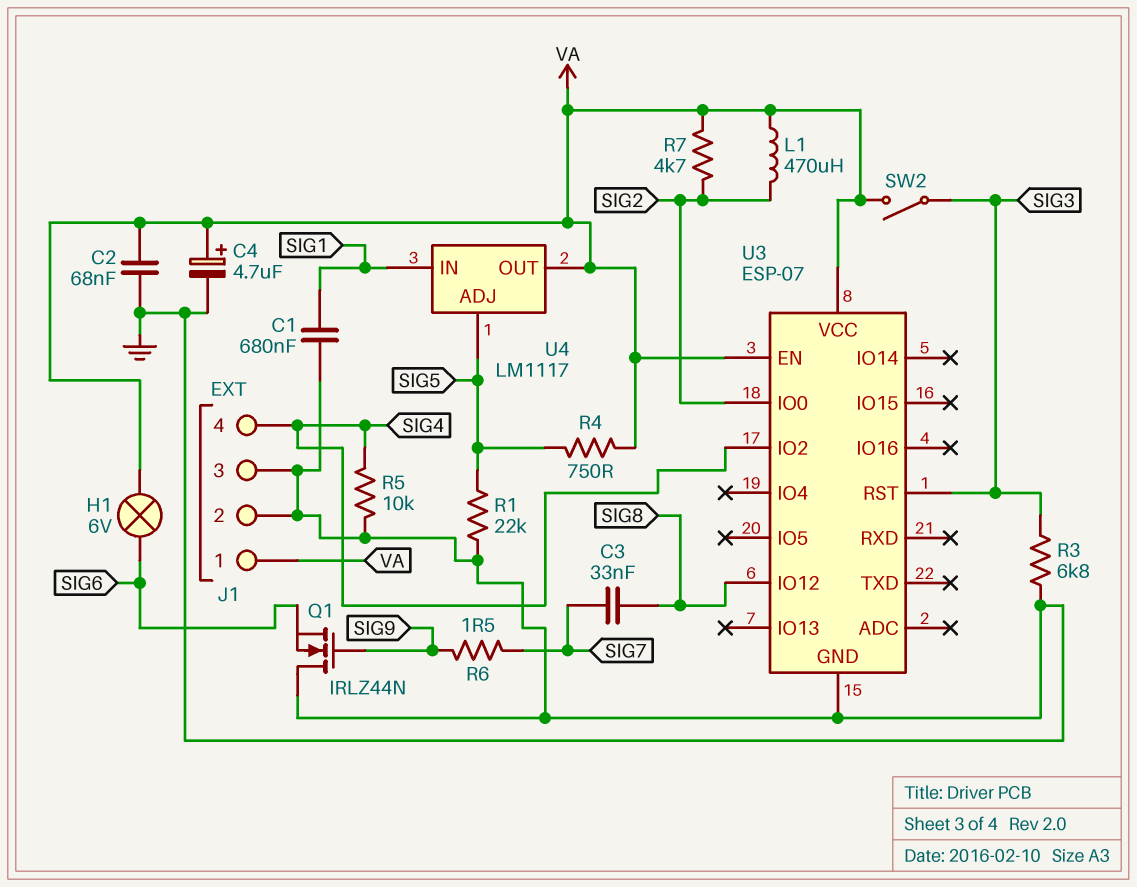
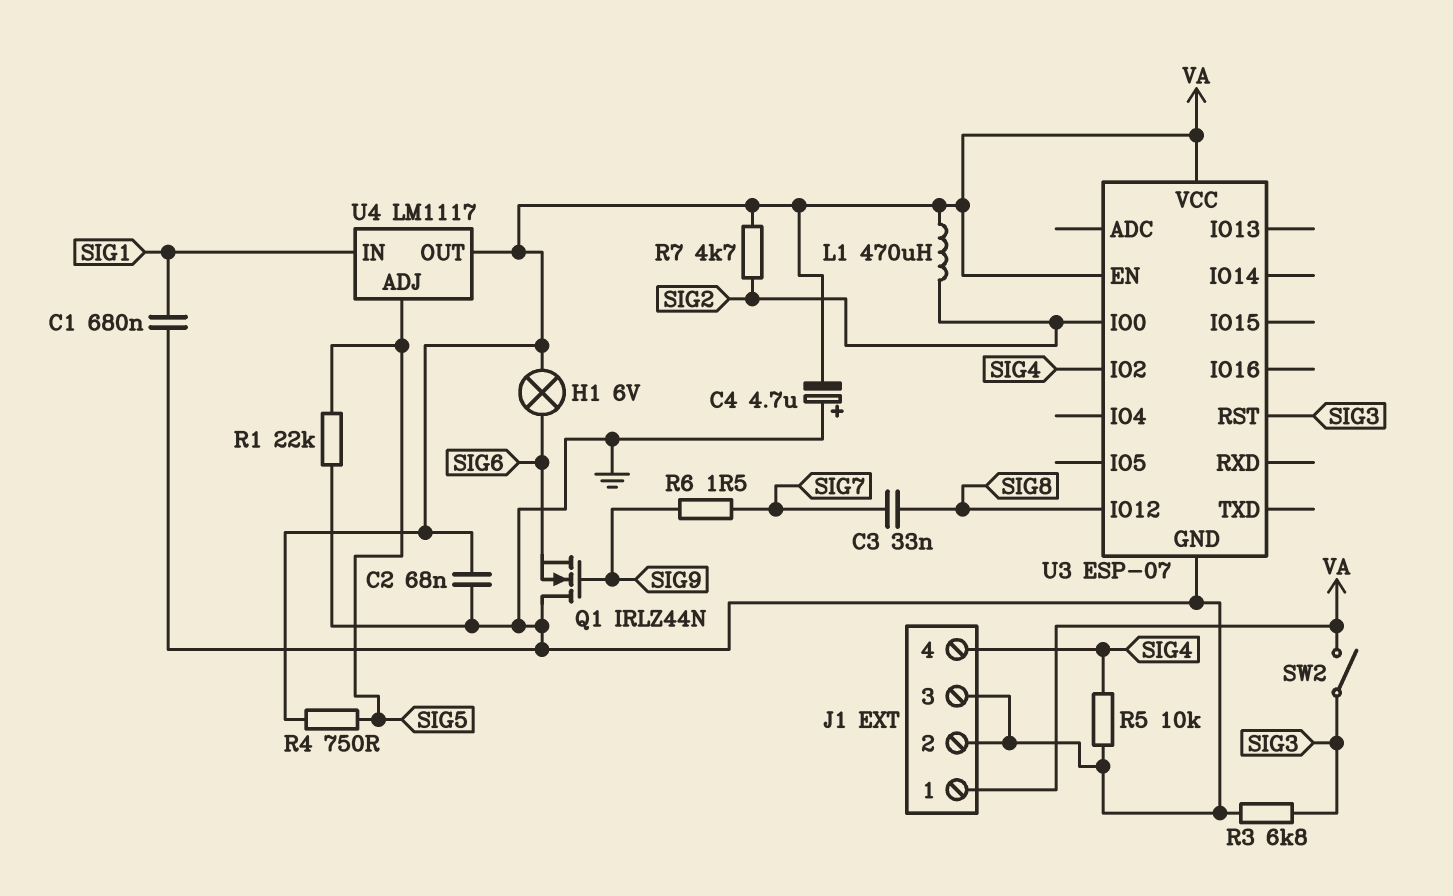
C4: 4.7uF (plus VA, minus GND) -> 4.7uF (plus GND, minus VA)

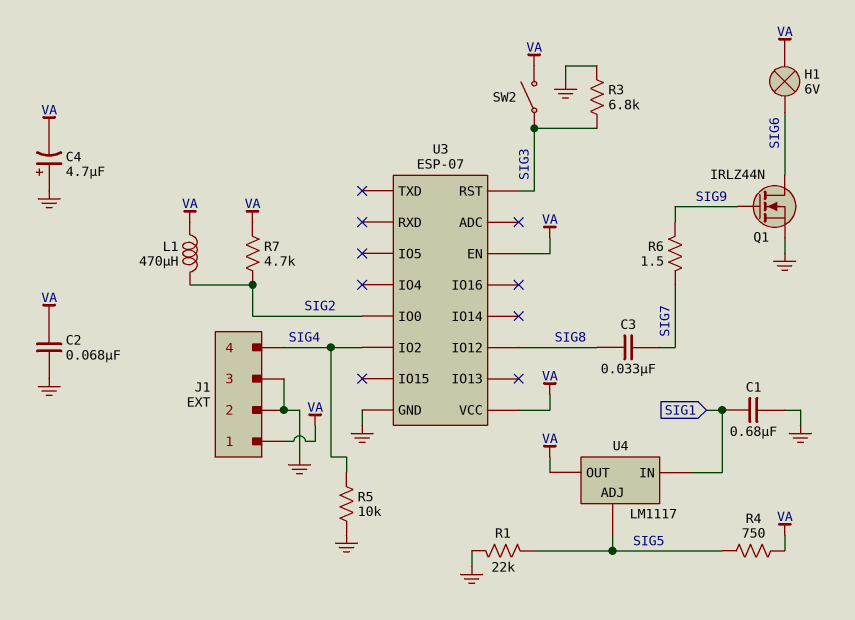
Q1: NMOS IRLZ44N (G SIG9, D GND, S SIG6) -> NMOS IRLZ44N (G SIG9, D SIG6, S GND)

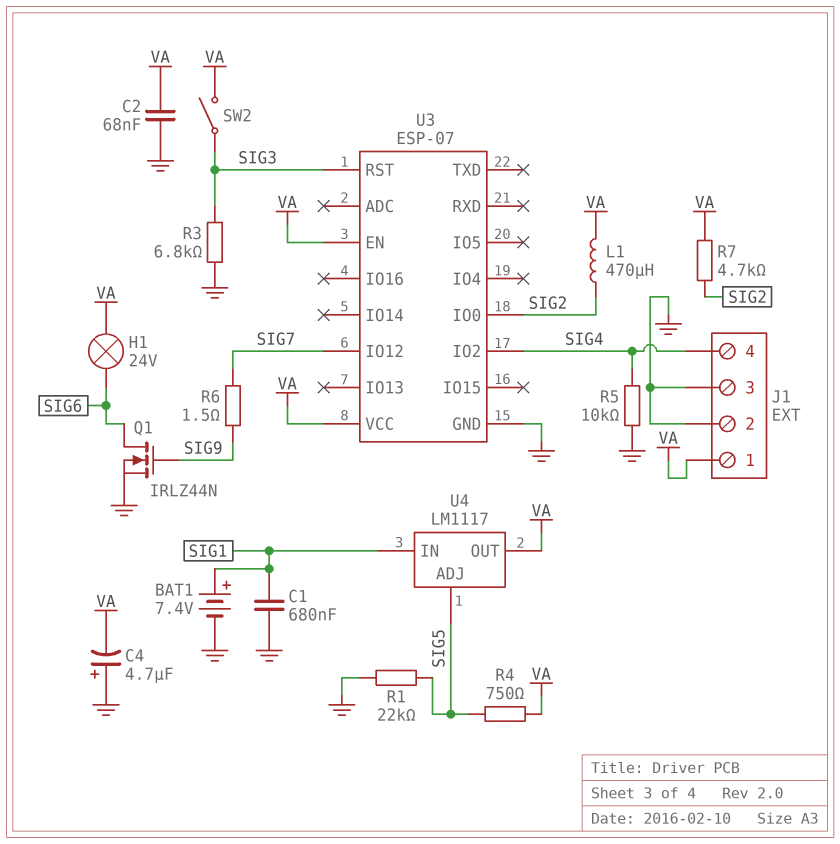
BAT1: none -> 7.4V (plus SIG1, minus GND)
C3: 33nF (SIG7, SIG8) -> none
H1: lamp 6V (SIG6, VA) -> lamp 24V (SIG6, VA)
U3 pin IO12: SIG8 -> SIG7

